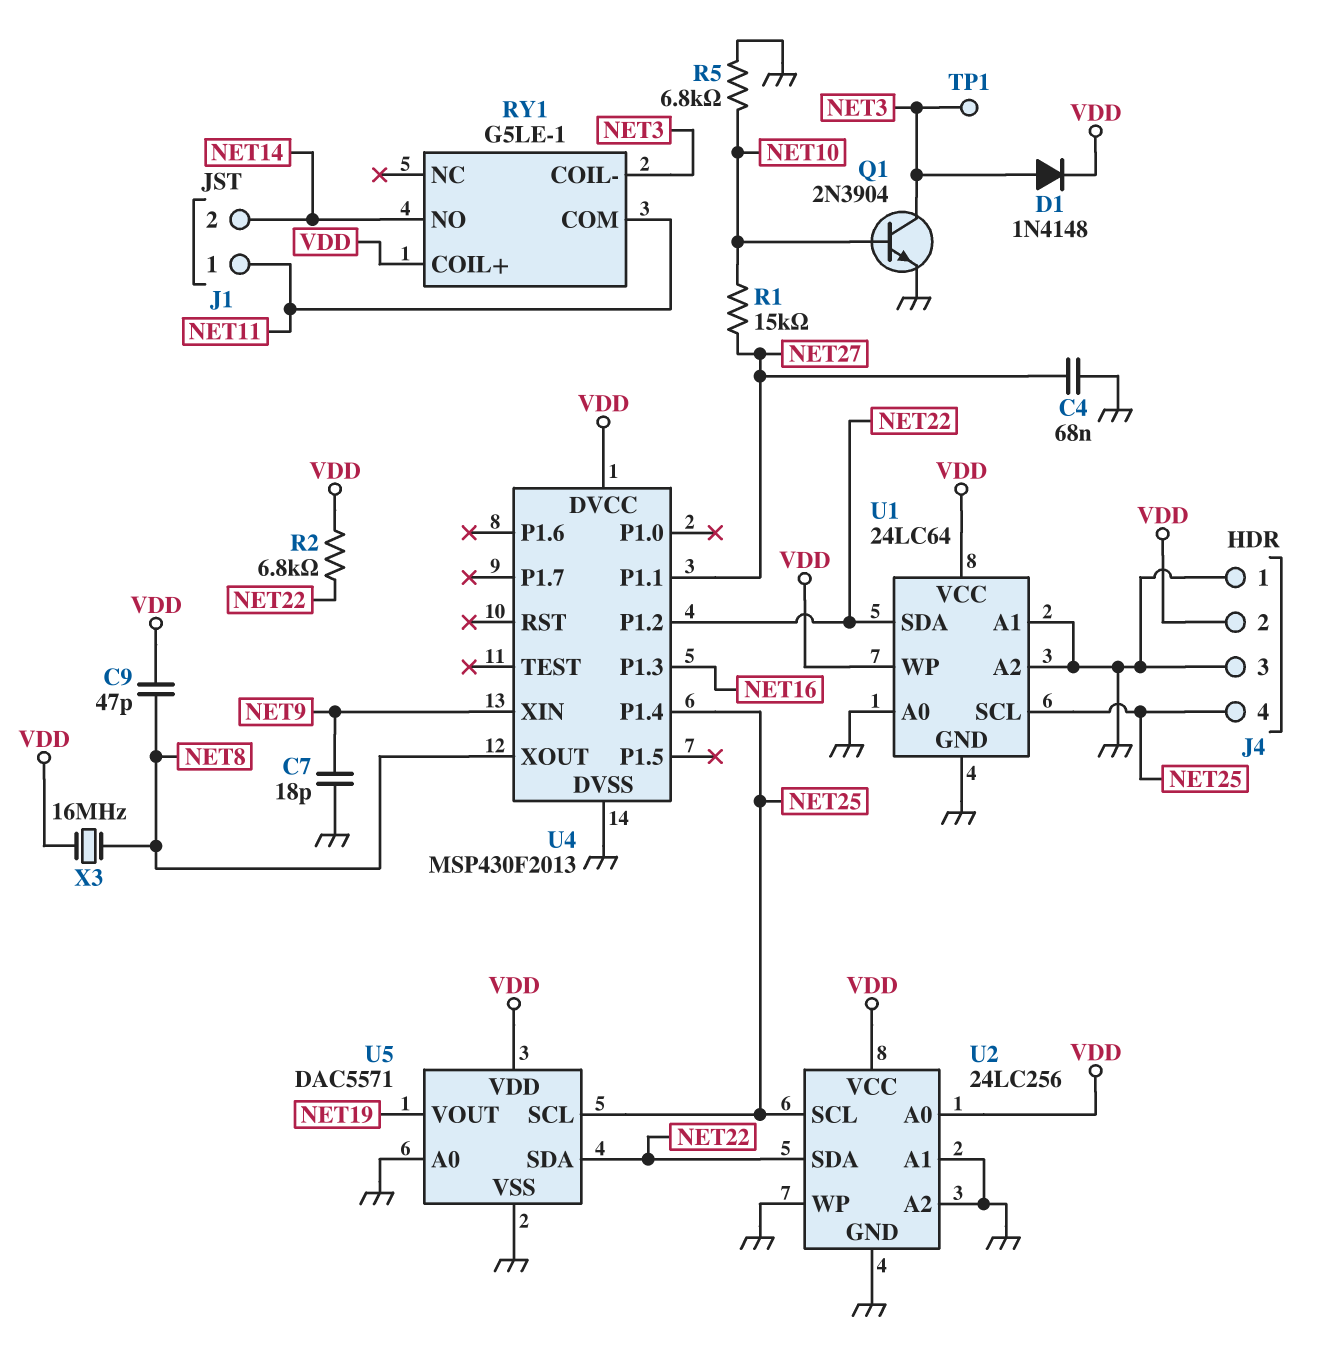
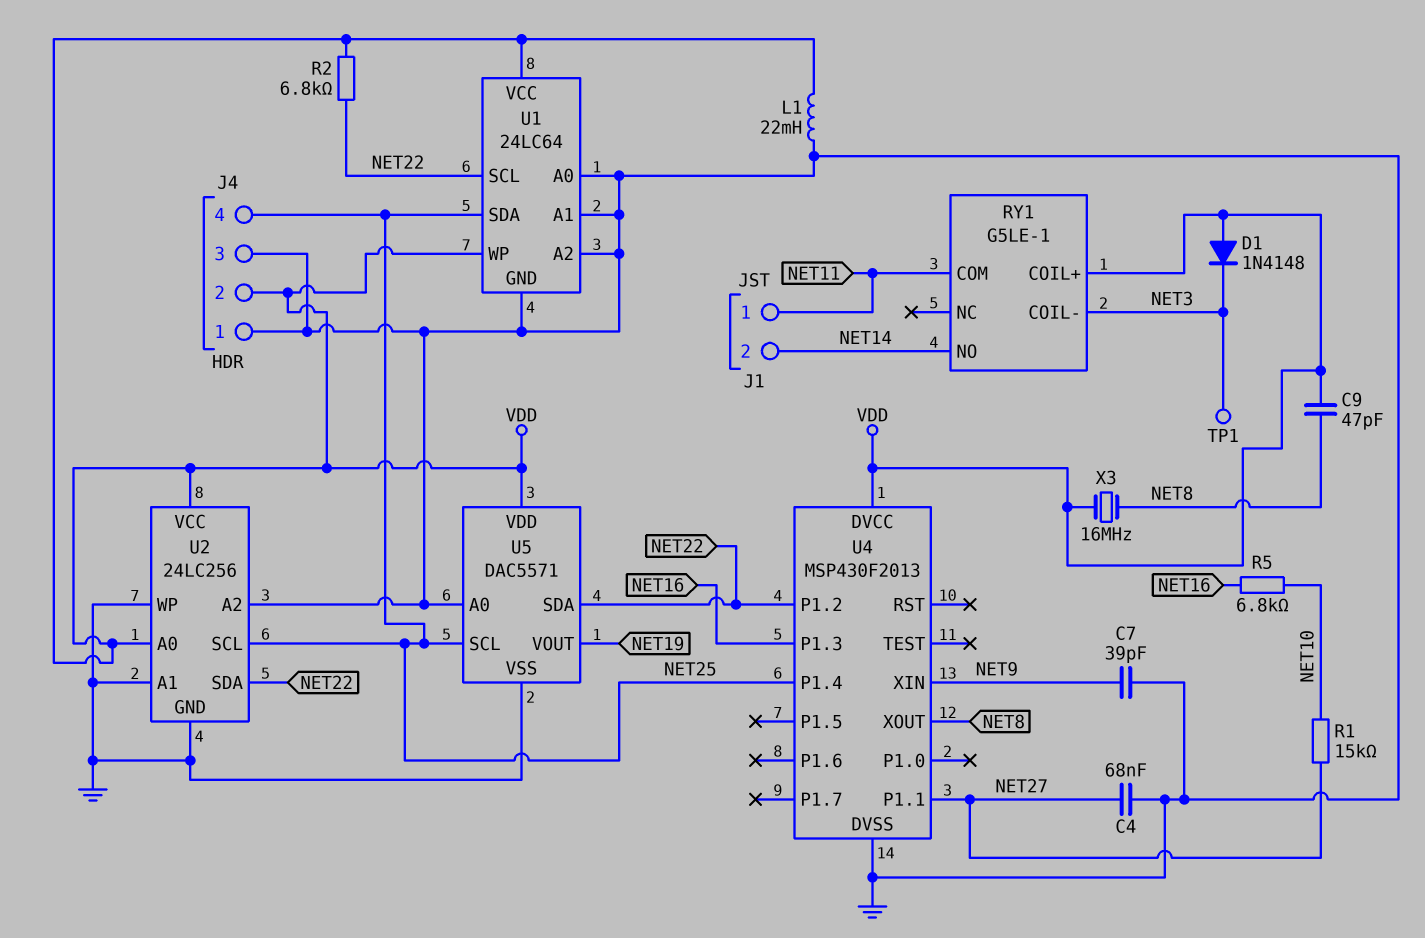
C7: 18pF (GND, NET9) -> 39pF (GND, NET9)
D1: diode 1N4148 (A NET3, K VDD) -> diode 1N4148 (A VDD, K NET3)
L1: none -> 22mH (GND, VDD)
Q1: NPN 2N3904 (B NET10, C NET3, E GND) -> none
R5: 6.8k (GND, NET10) -> 6.8k (NET10, NET16)
U1 pin SCL: NET25 -> NET22
U1 pin SDA: NET22 -> NET25

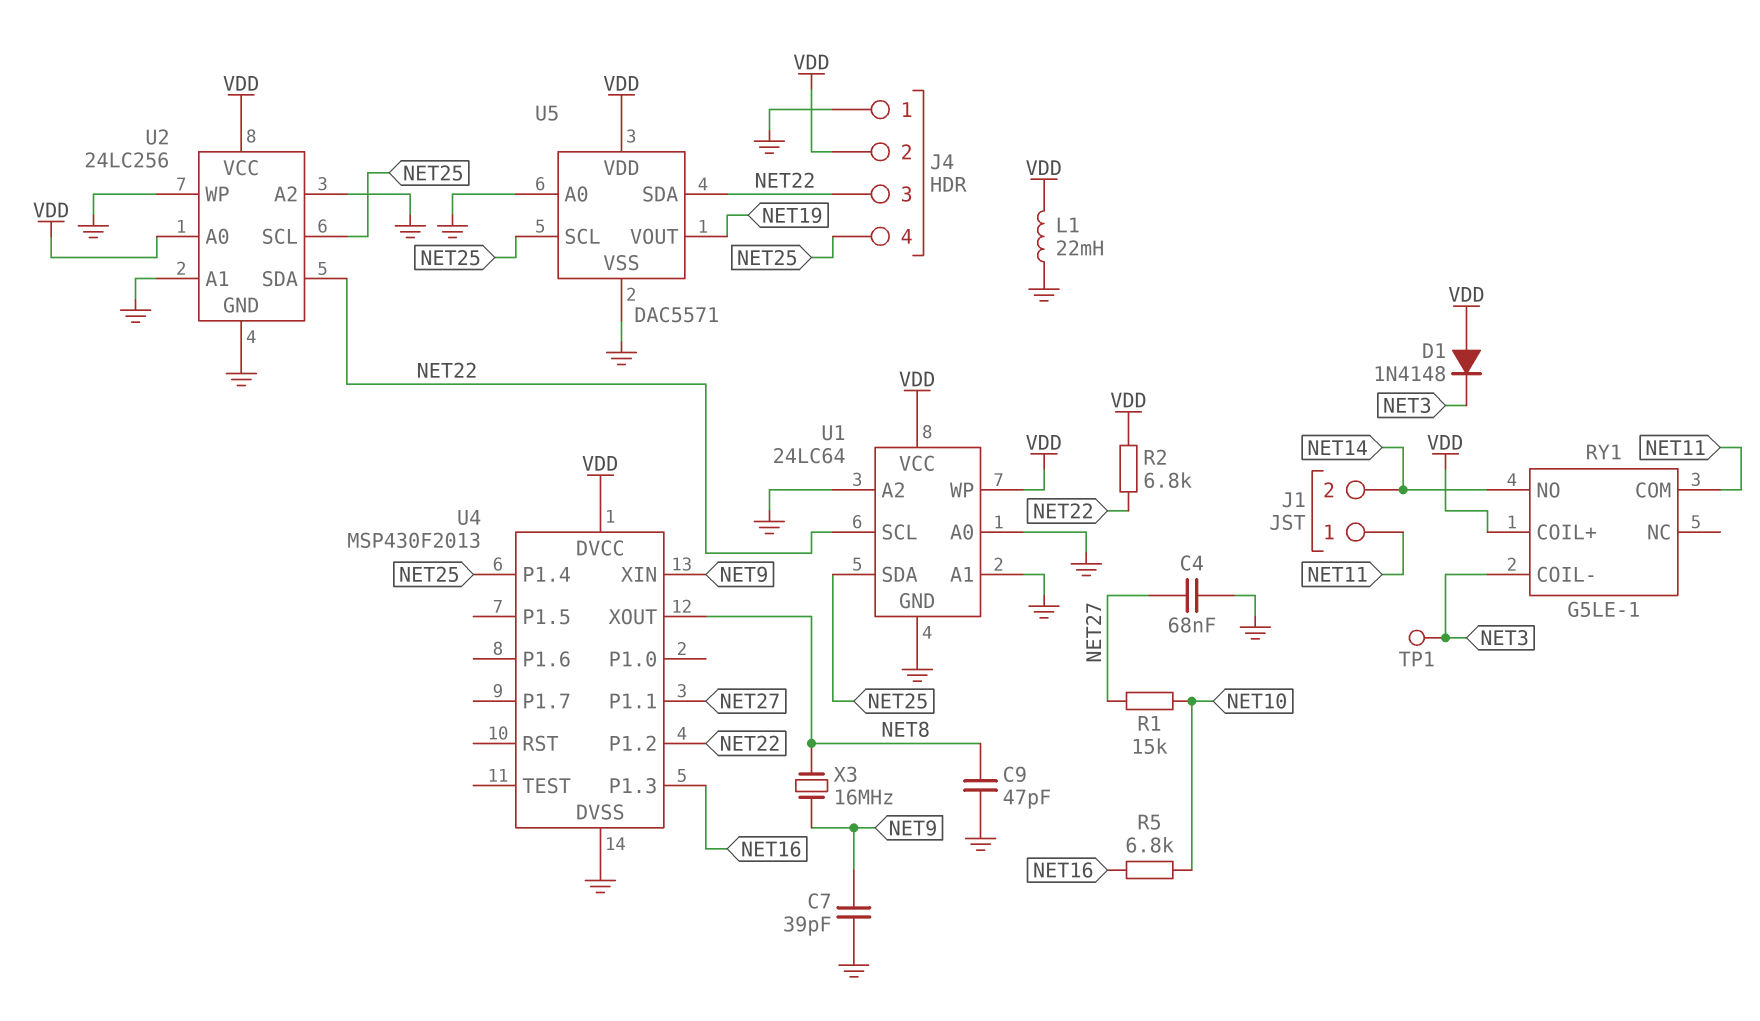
C9: 47pF (NET8, VDD) -> 47pF (GND, NET8)
J4 pin 3: GND -> NET22
X3: 16MHz (NET8, VDD) -> 16MHz (NET8, NET9)

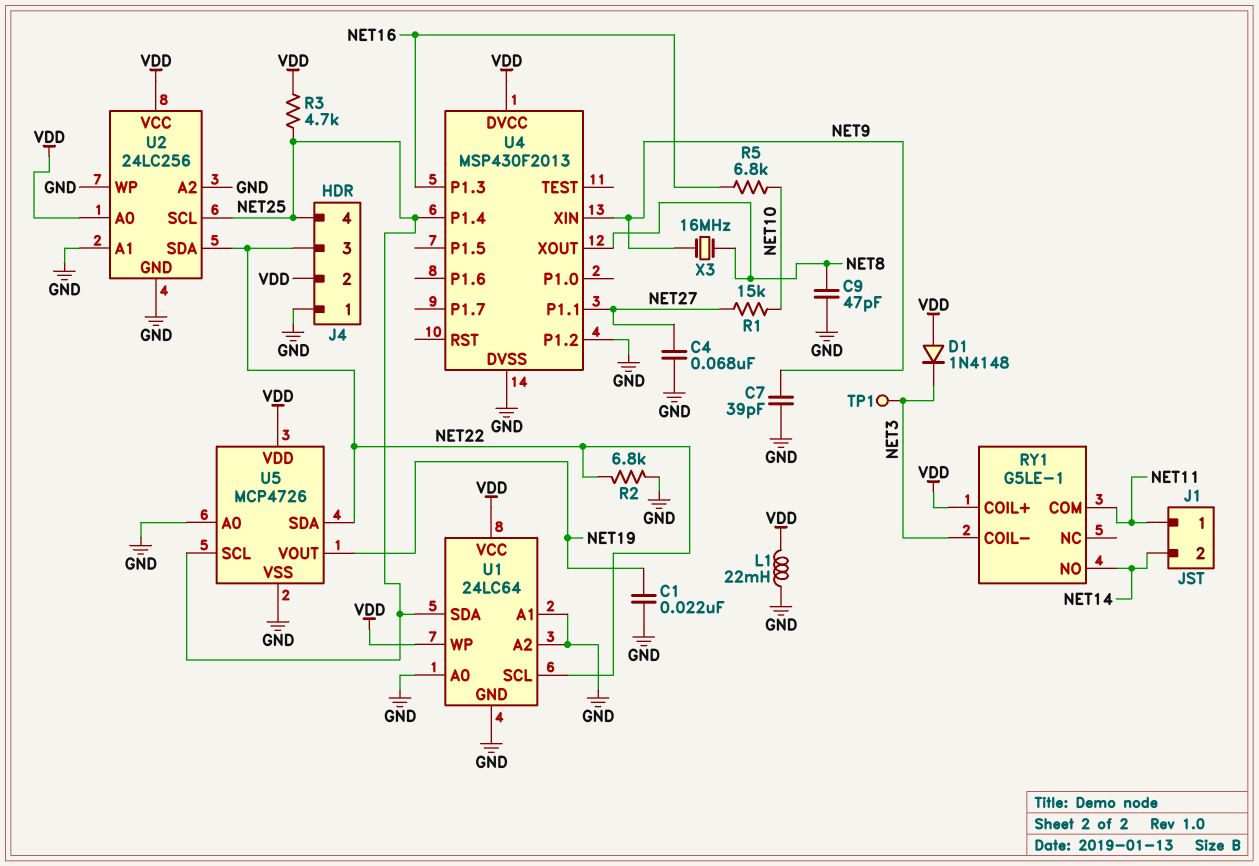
C1: none -> 22nF (GND, NET19)
R2: 6.8k (NET22, VDD) -> 6.8k (GND, NET22)
R3: none -> 4.7k (NET25, VDD)
U4 pin P1.2: NET22 -> GND
U5: DAC5571 -> MCP4726

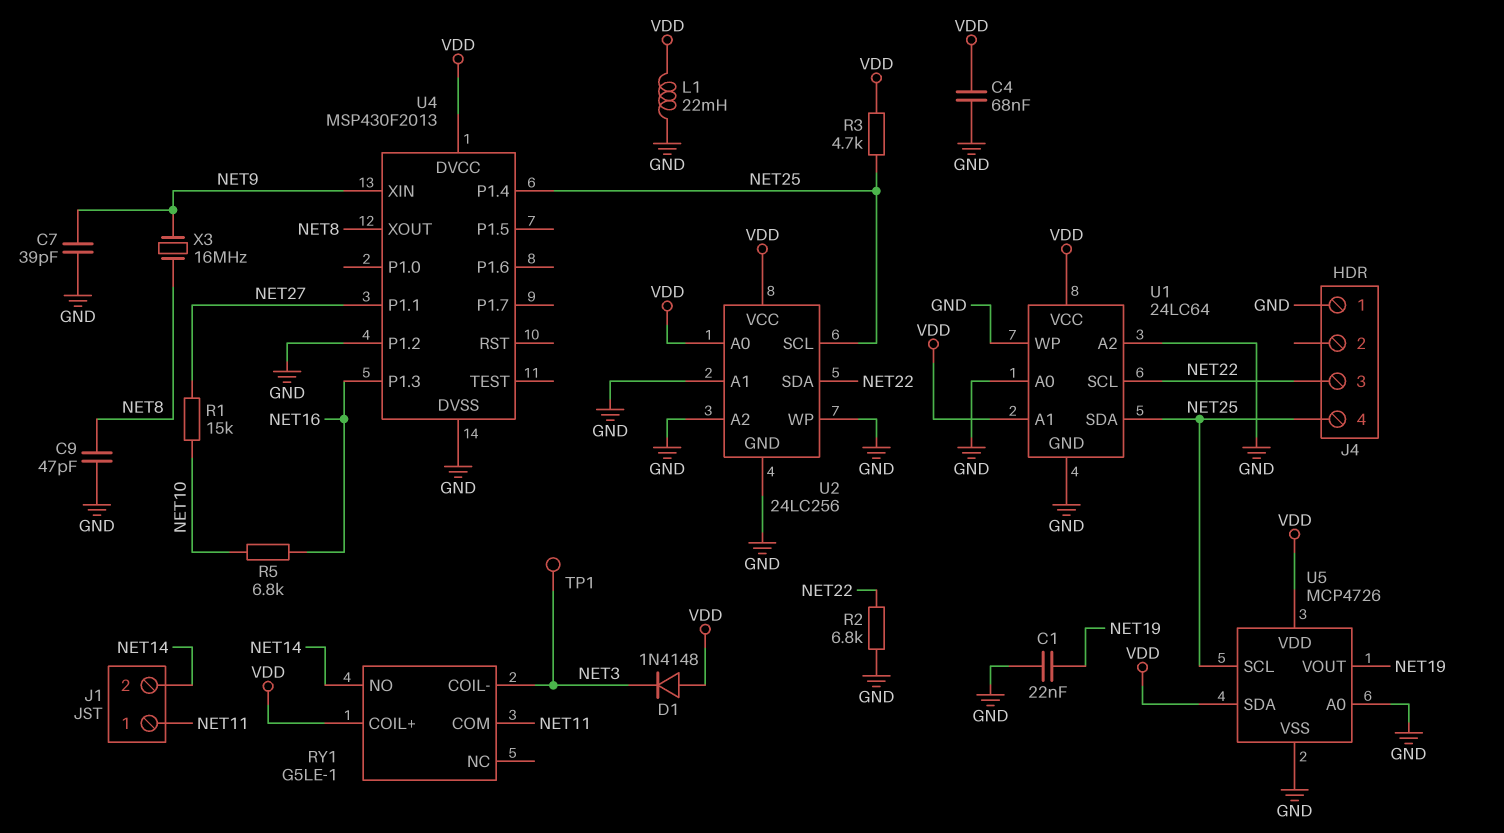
C4: 68nF (GND, NET27) -> 68nF (GND, VDD)
J4 pin 2: VDD -> none
U1 pin A1: GND -> VDD
U1 pin WP: VDD -> GND
U5 pin SDA: NET22 -> VDD

